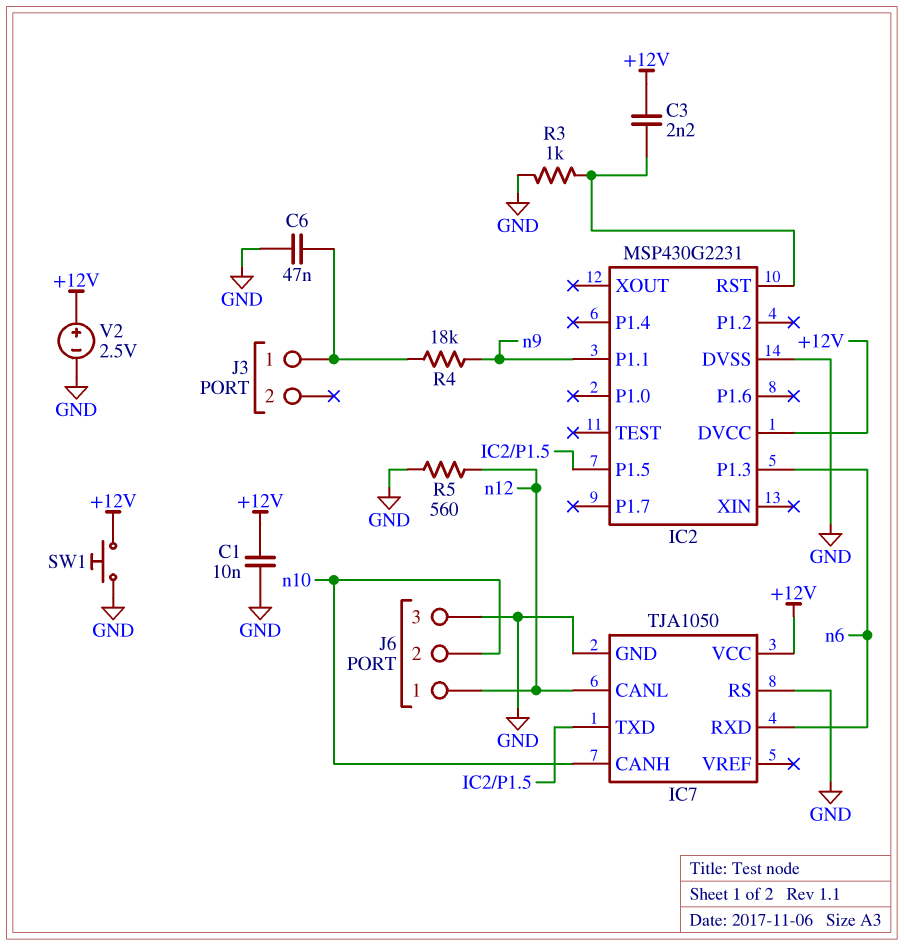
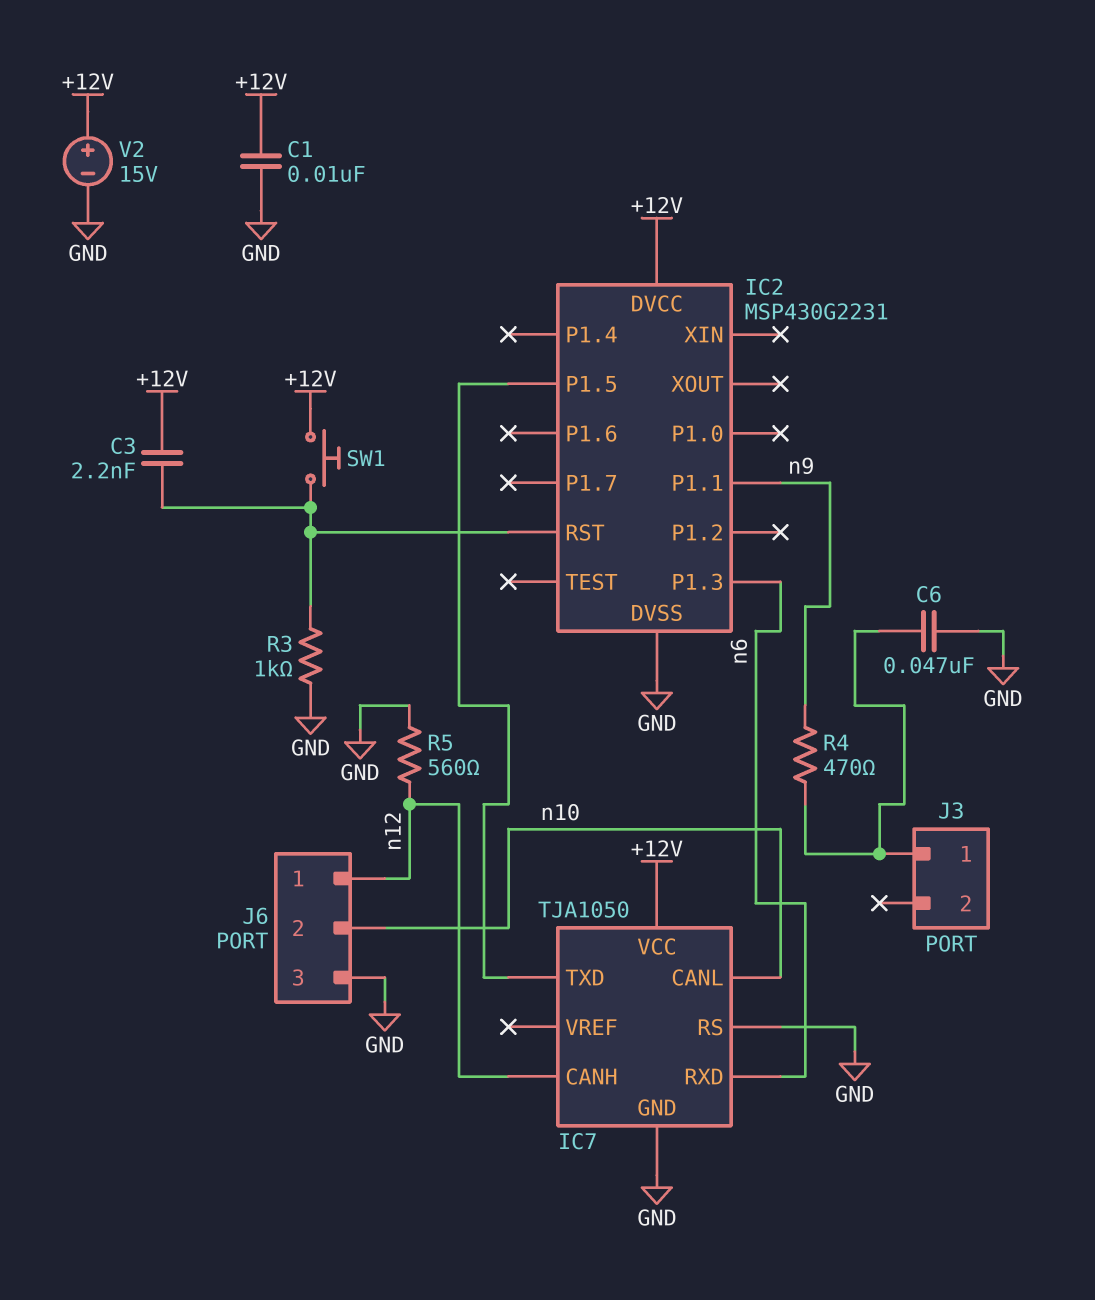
IC7 pin CANH: n10 -> n12
IC7 pin CANL: n12 -> n10
R4: 18k (J3/1, n9) -> 470 (J3/1, n9)
SW1: button (+12V, GND) -> button (+12V, IC2/RST)
V2: 2.5V (plus +12V, minus GND) -> 15V (plus +12V, minus GND)

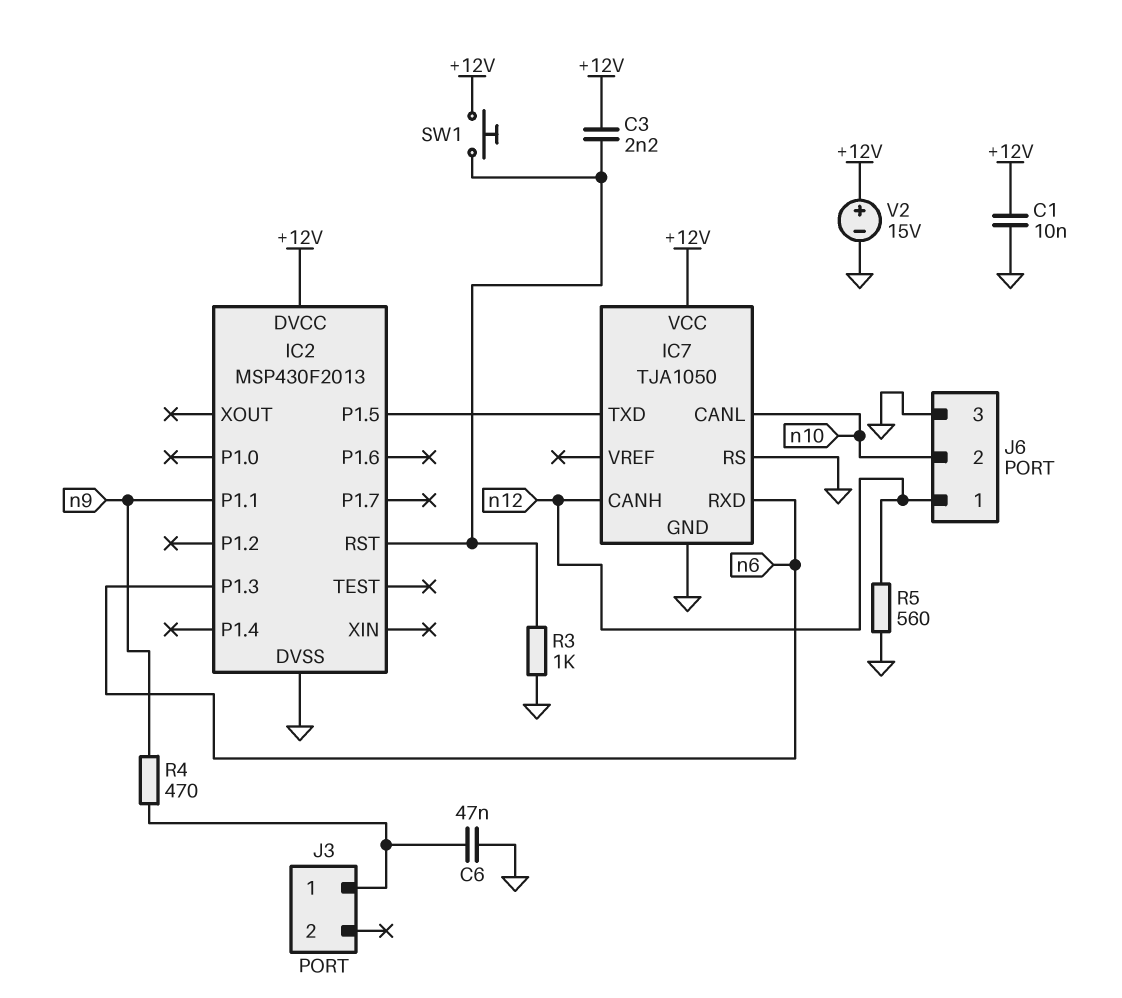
IC2: MSP430G2231 -> MSP430F2013

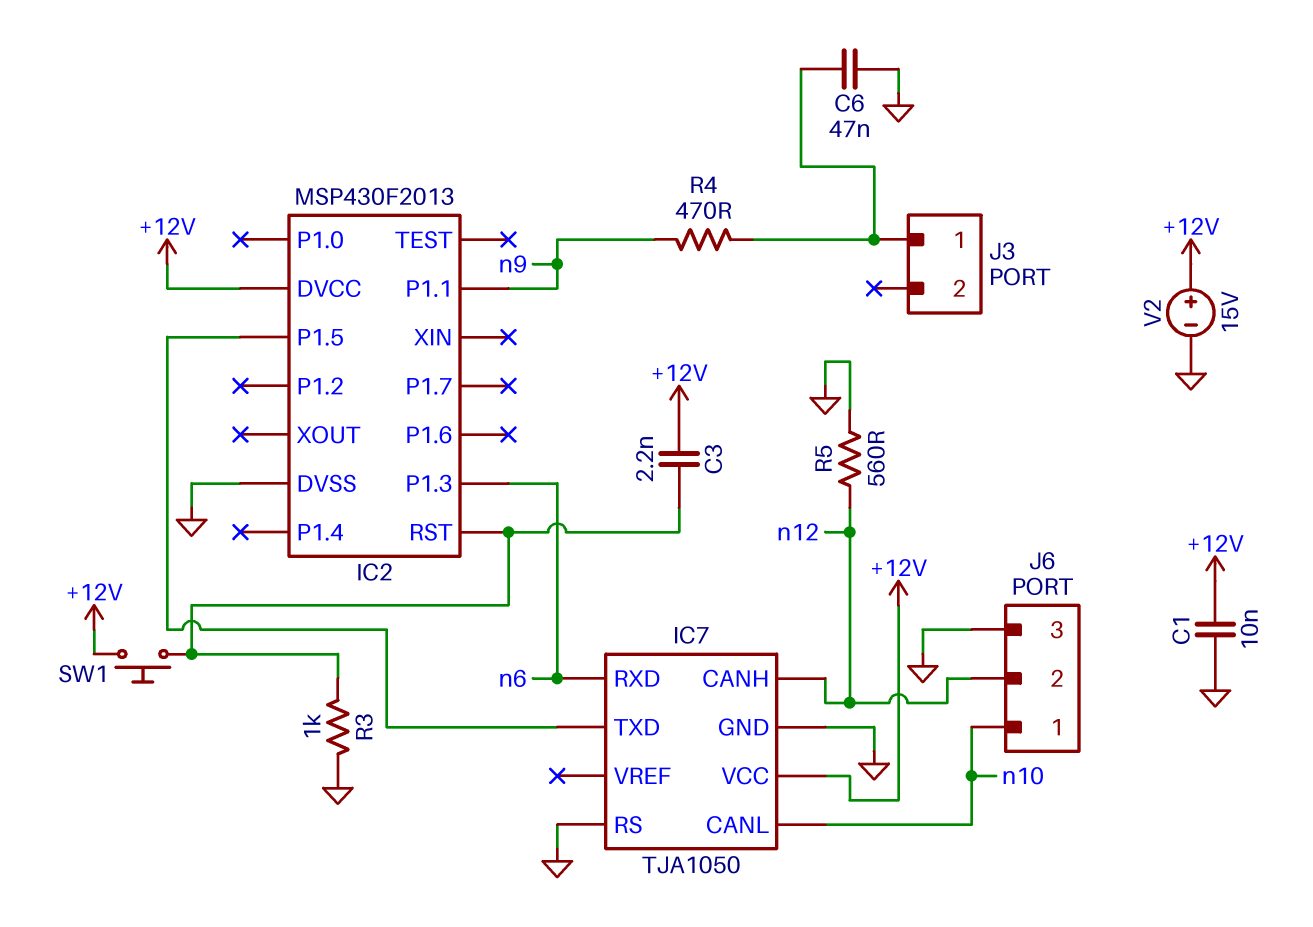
J6 pin 1: n12 -> n10
J6 pin 2: n10 -> n12

